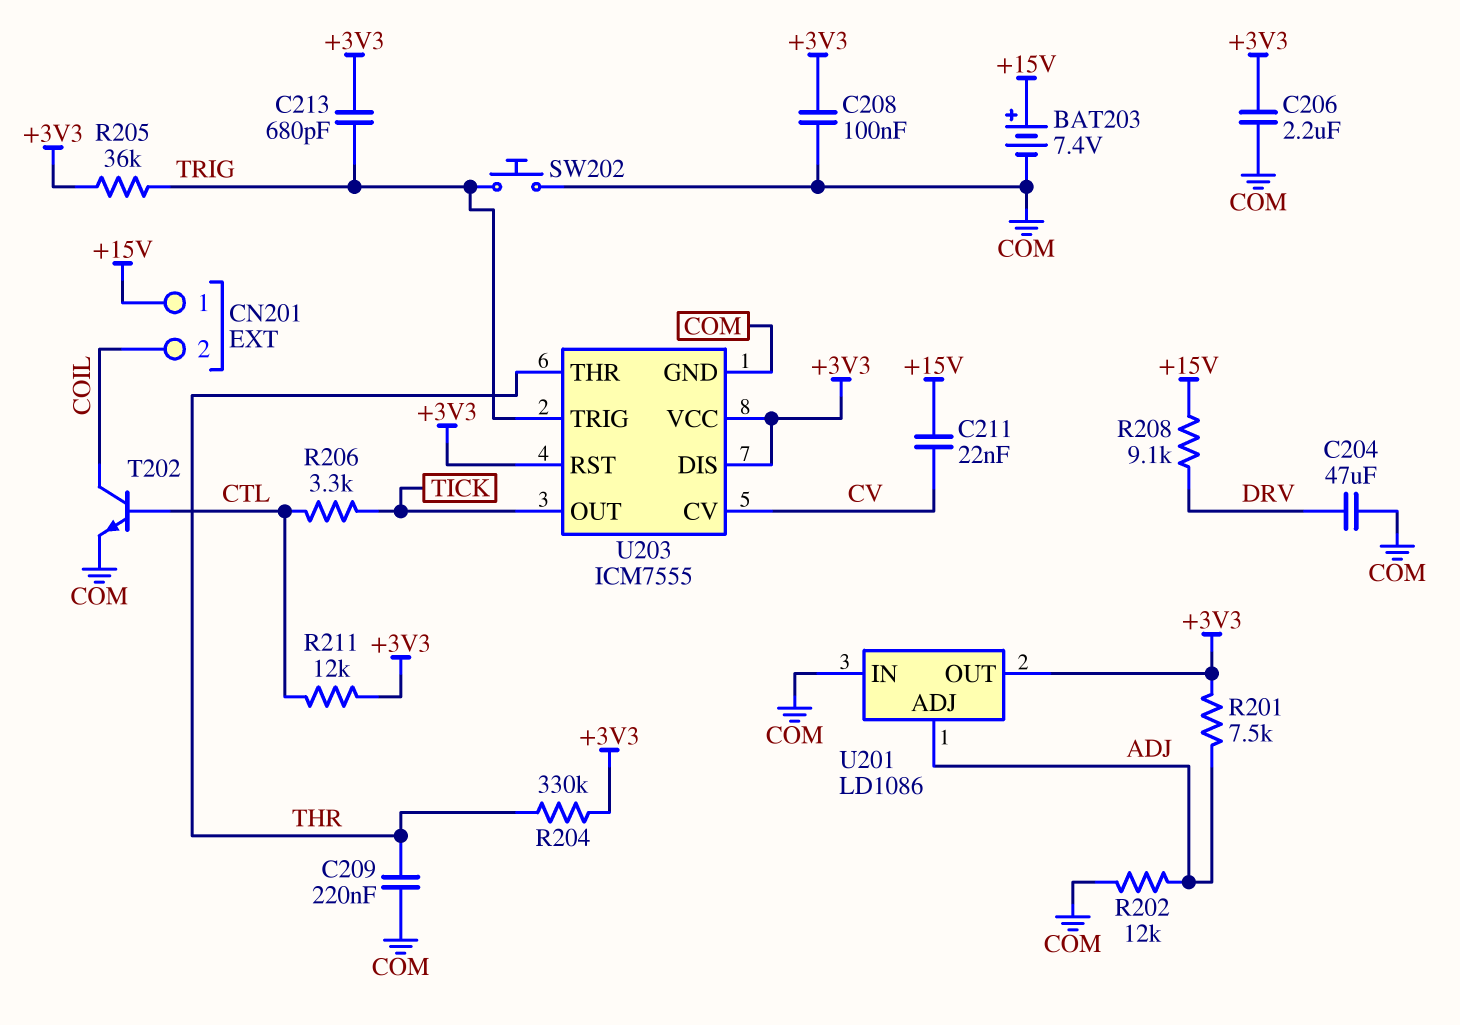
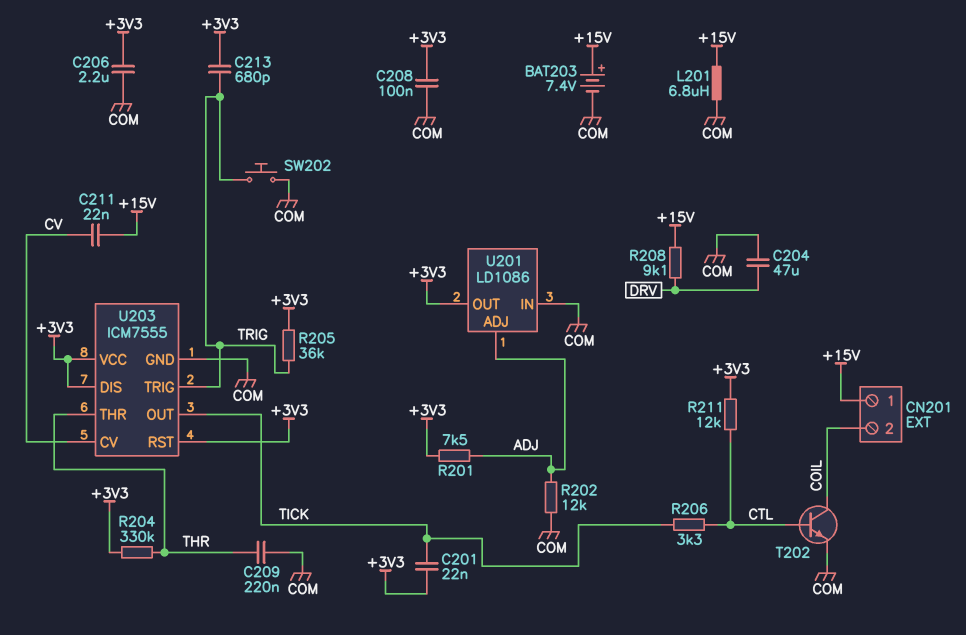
C201: none -> 22nF (+3V3, TICK)
L201: none -> 6.8uH (+15V, COM)

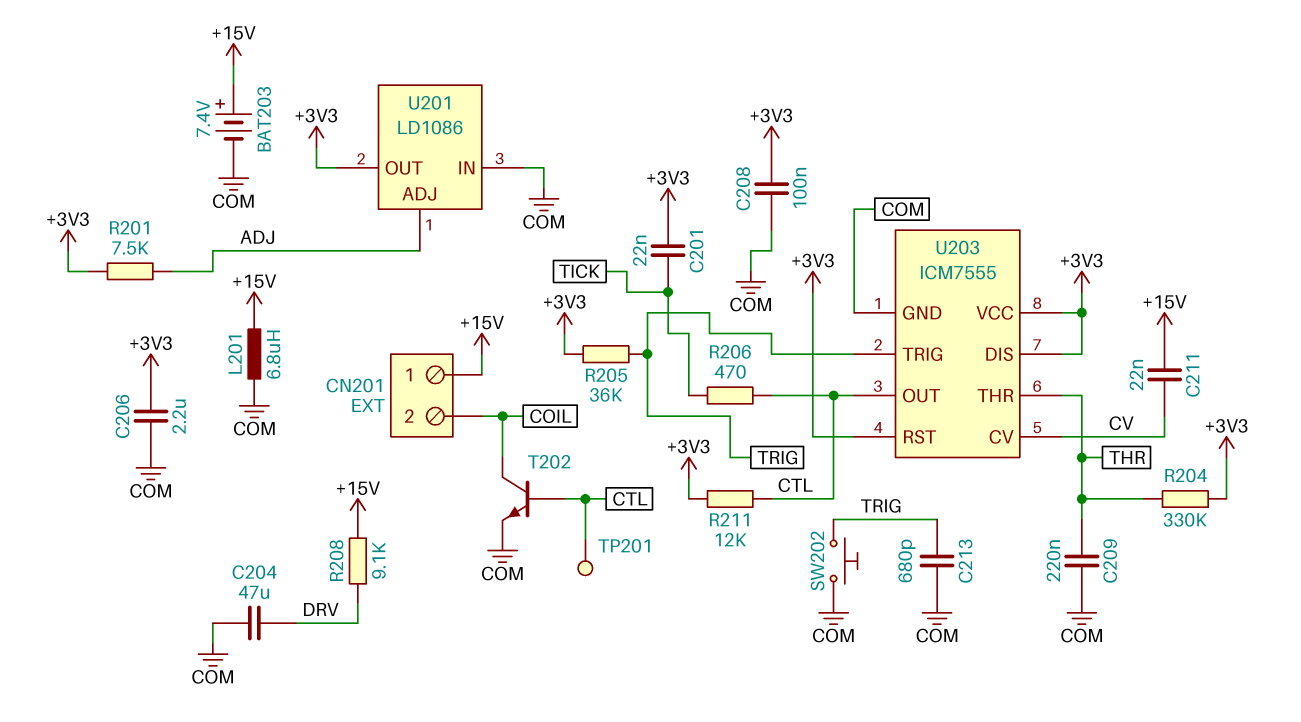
C213: 680pF (+3V3, TRIG) -> 680pF (COM, TRIG)
R202: 12k (ADJ, COM) -> none
R206: 3.3k (CTL, TICK) -> 470 (CTL, TICK)
TP201: none -> test point (CTL)
U203 pin OUT: TICK -> CTL

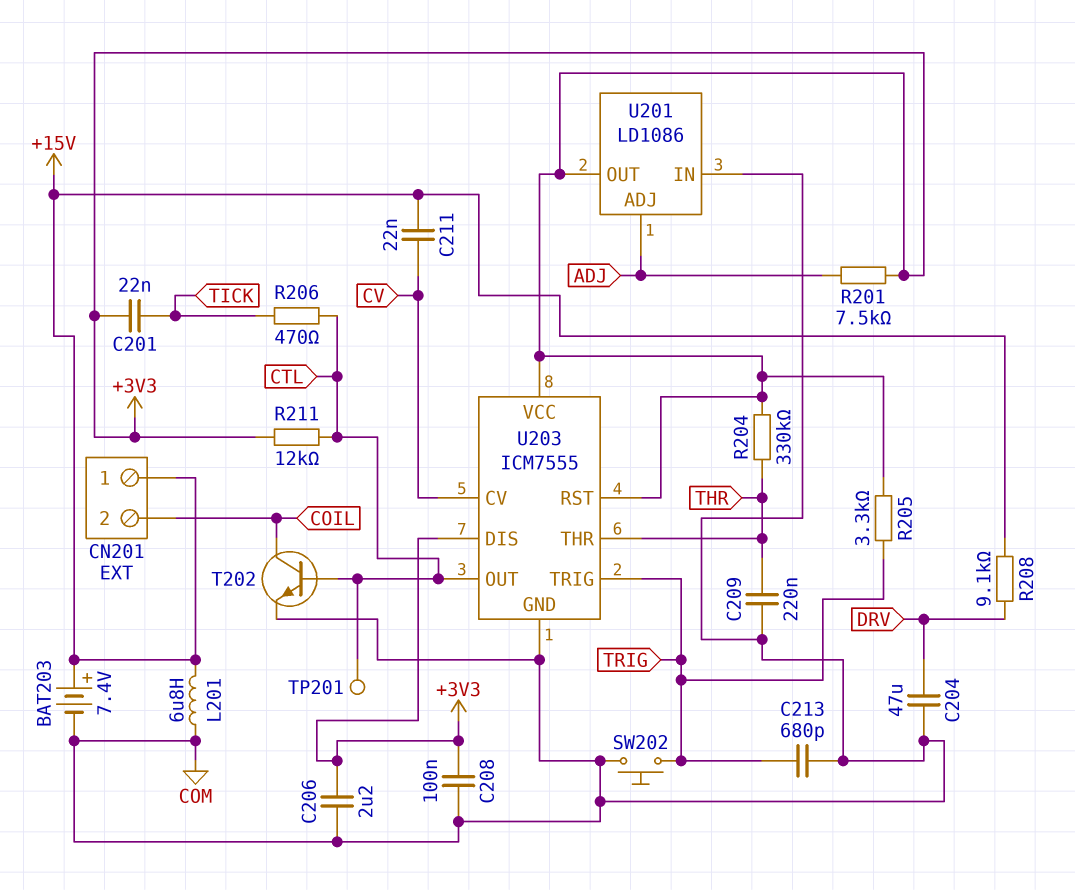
R205: 36k (+3V3, TRIG) -> 3.3k (+3V3, TRIG)

